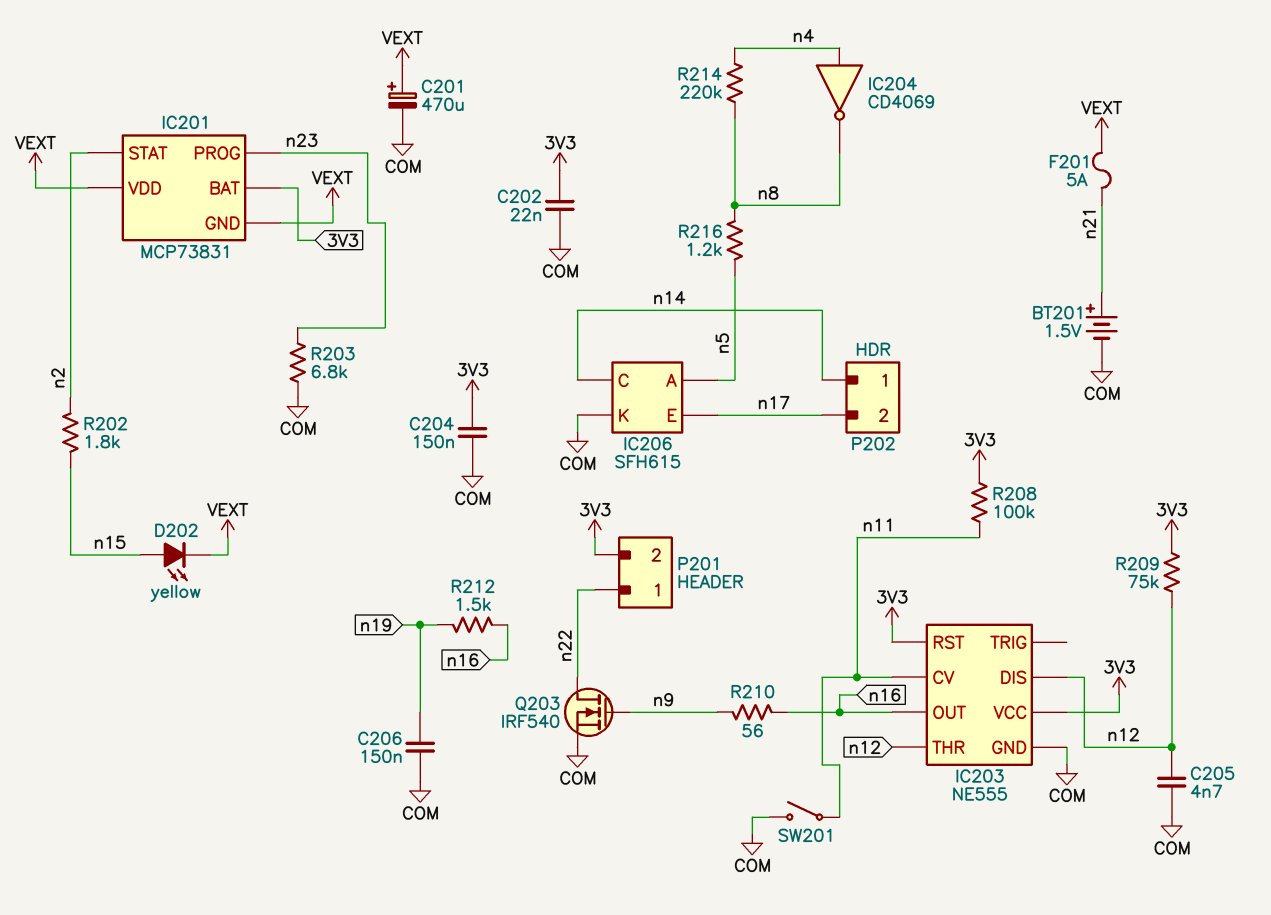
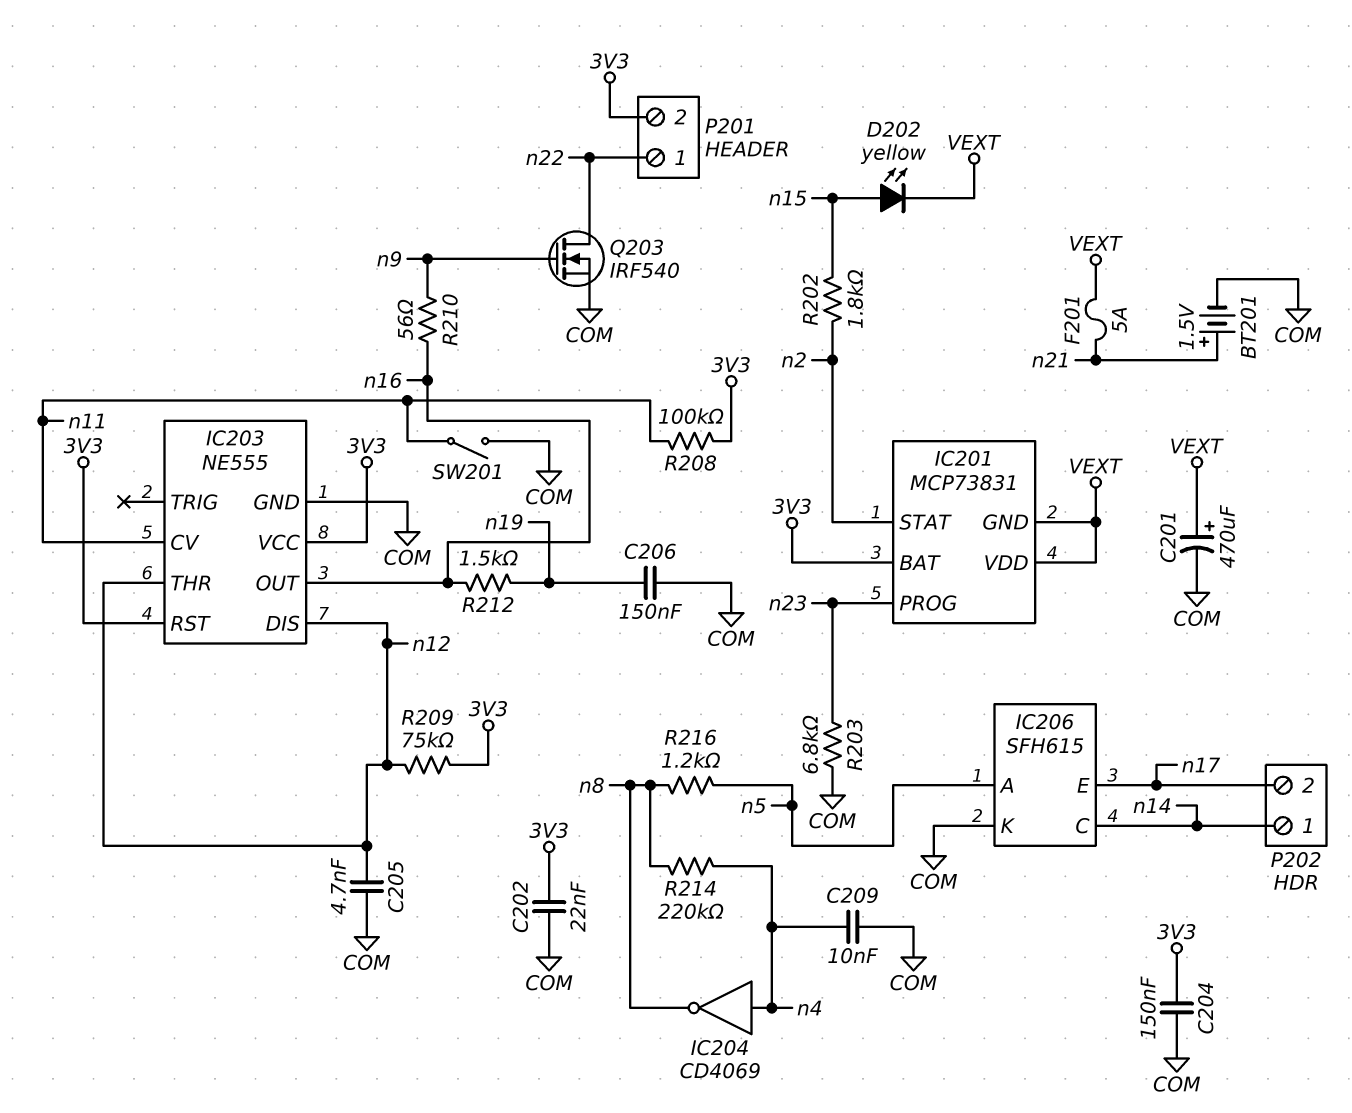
C209: none -> 10nF (COM, n4)

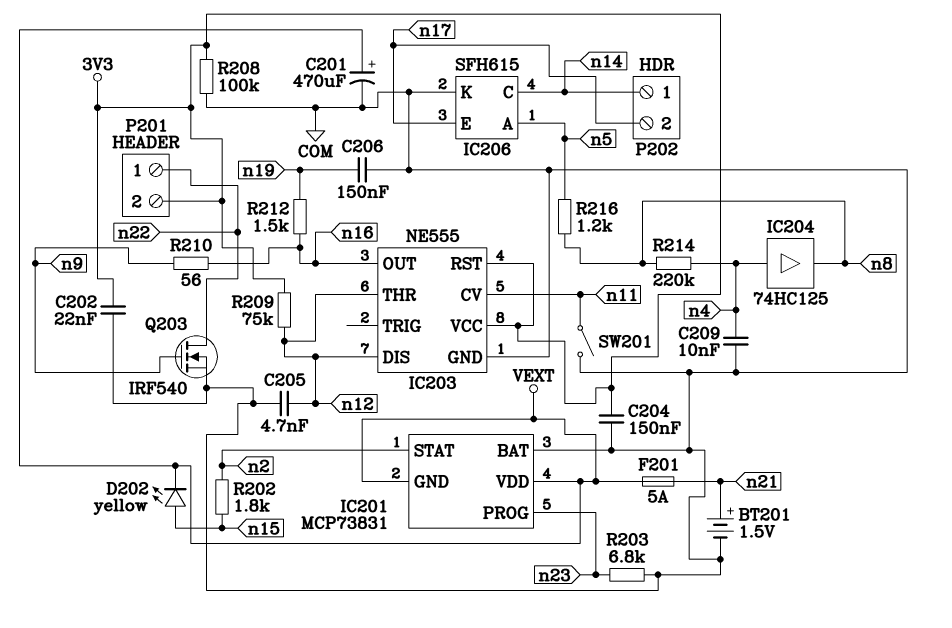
IC201 pin BAT: 3V3 -> COM
IC204: NOT CD4069 (in n4, out n8) -> buffer 74HC125 (in n4, out n8)
R208: 100k (3V3, n11) -> 100k (3V3, COM)

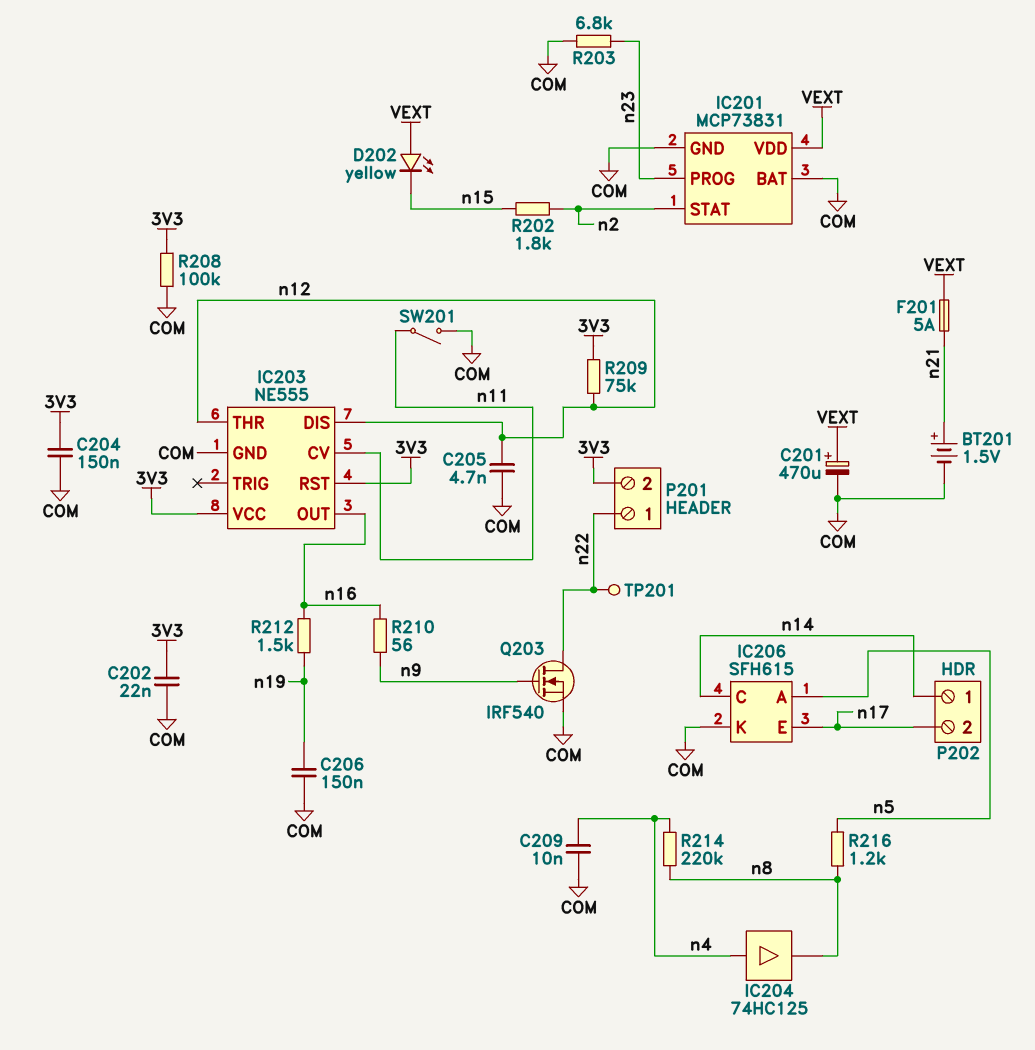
D202: LED yellow (A n15, K VEXT) -> LED yellow (A VEXT, K n15)
IC201 pin GND: VEXT -> COM
TP201: none -> test point (n22)

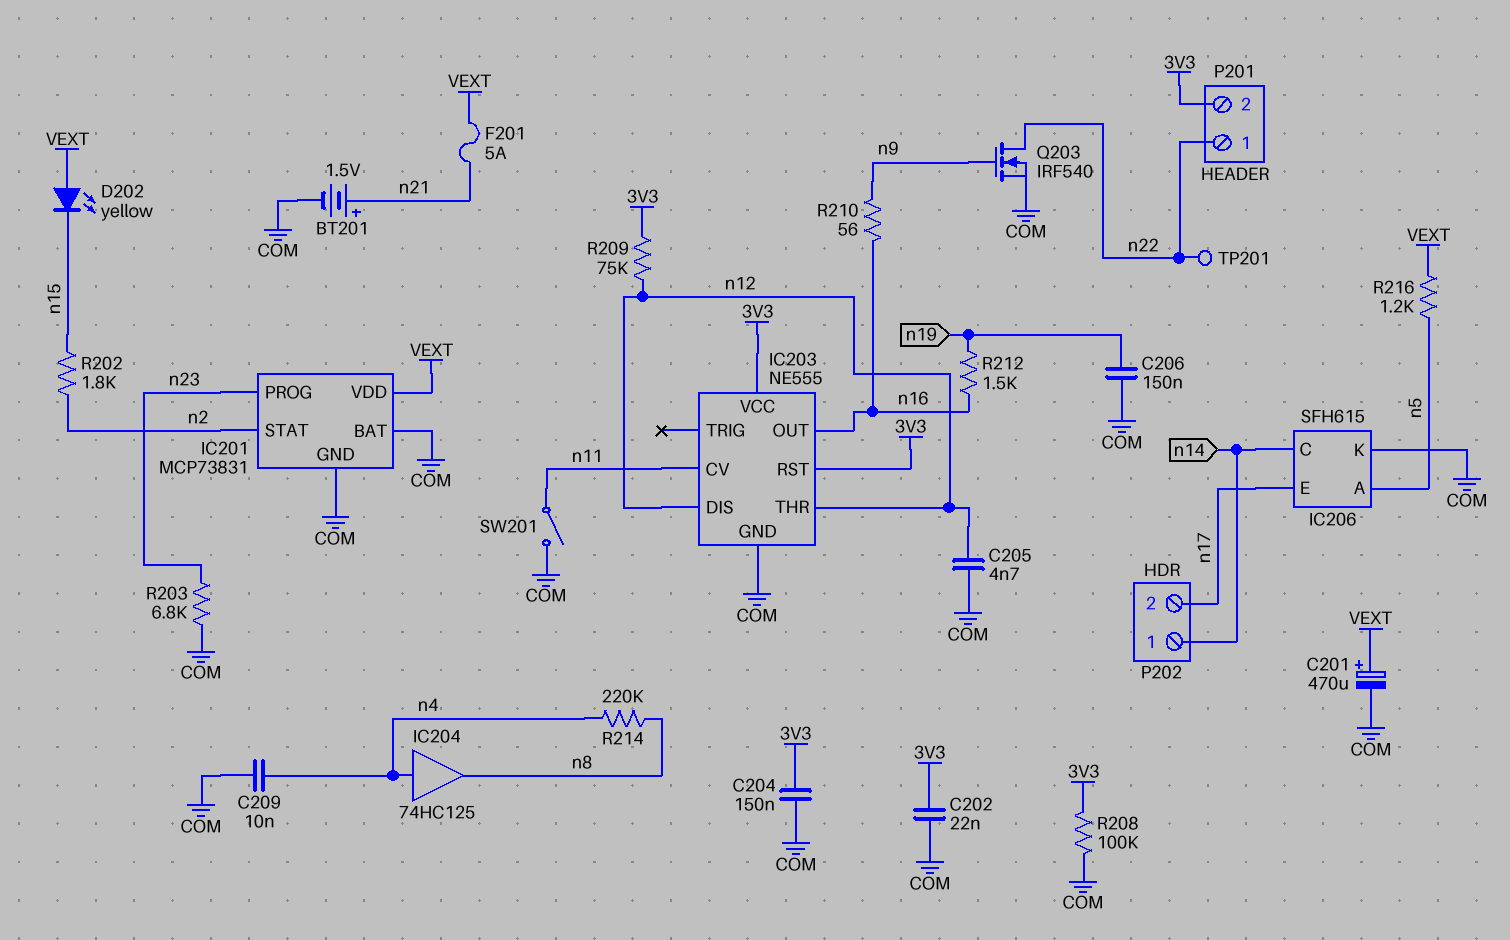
R216: 1.2k (n5, n8) -> 1.2k (VEXT, n5)

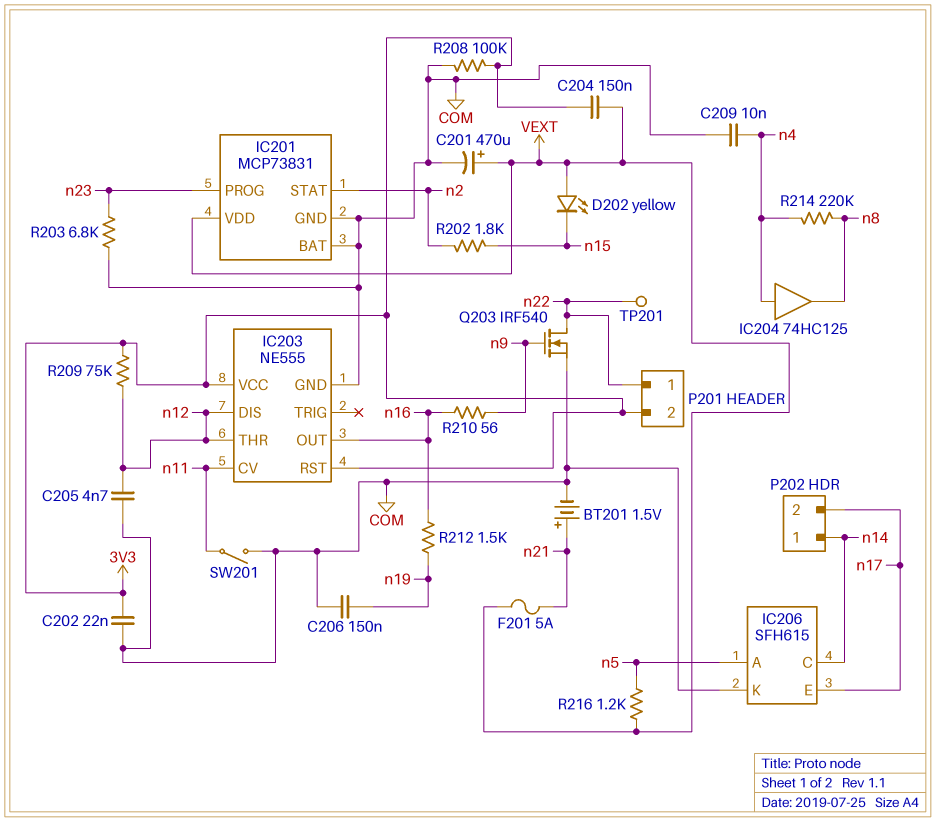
C204: 150nF (3V3, COM) -> 150nF (3V3, VEXT)

